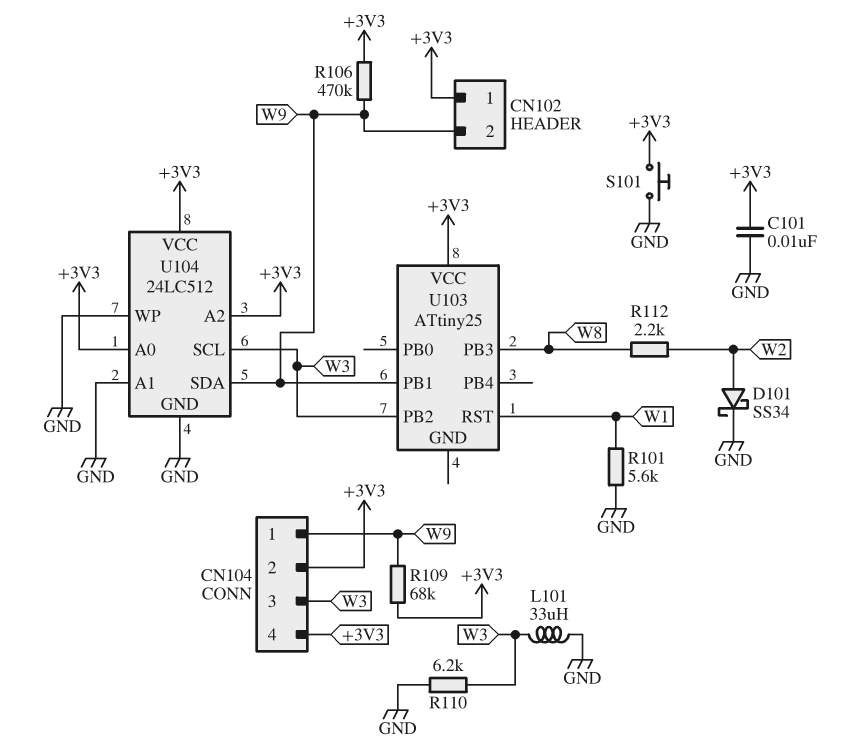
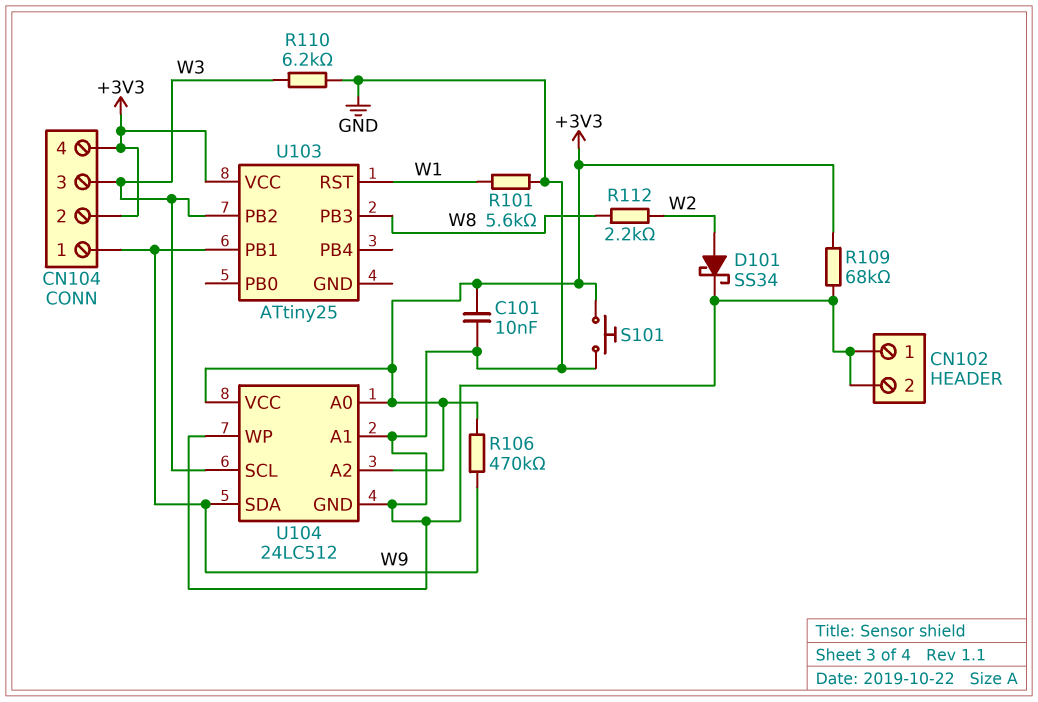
CN102 pin 1: +3V3 -> GND
CN102 pin 2: W9 -> GND
L101: 33uH (GND, W3) -> none
R109: 68k (+3V3, W9) -> 68k (+3V3, GND)

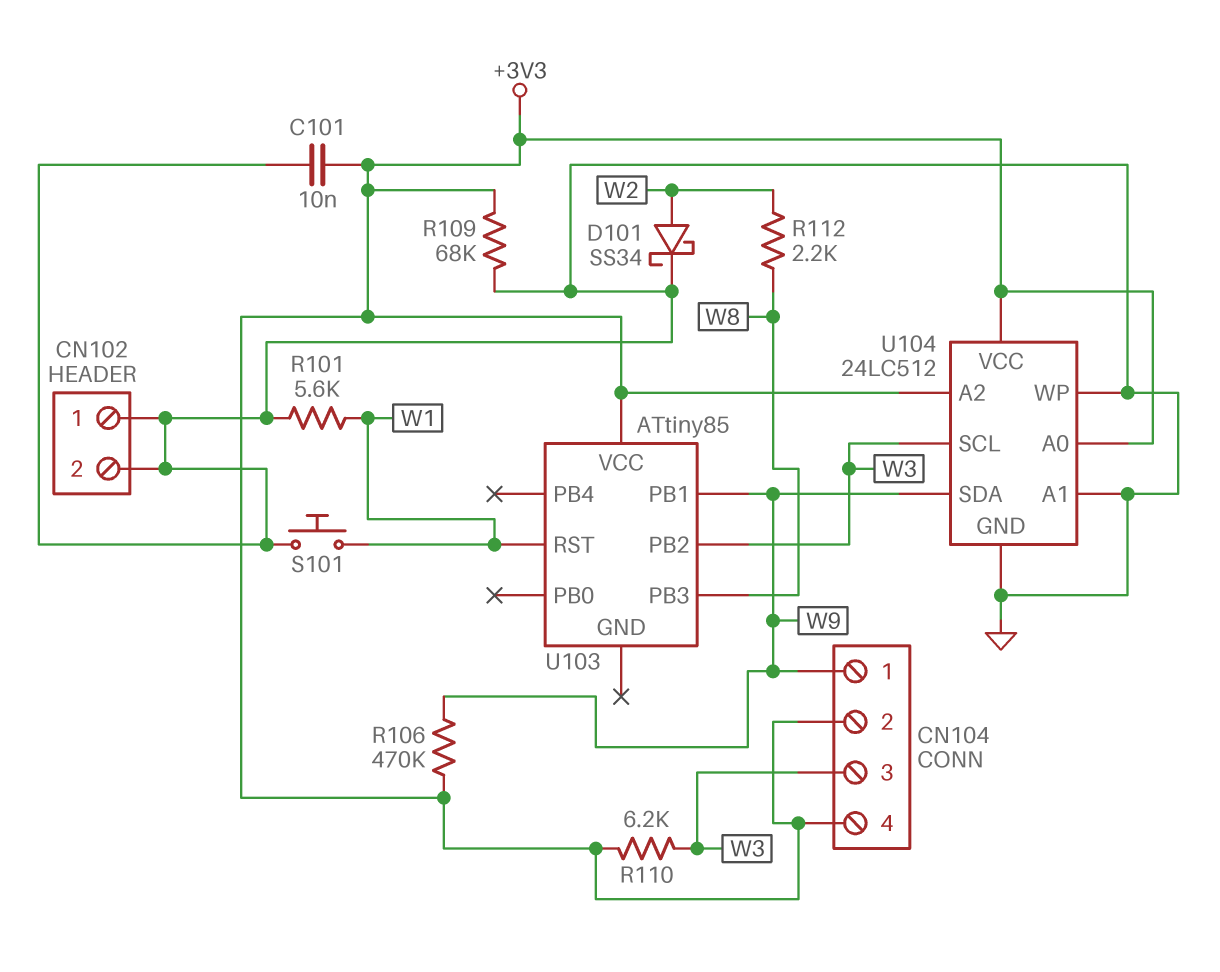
R110: 6.2k (GND, W3) -> 6.2k (+3V3, W3)
S101: button (+3V3, GND) -> button (GND, W1)
U103: ATtiny25 -> ATtiny85

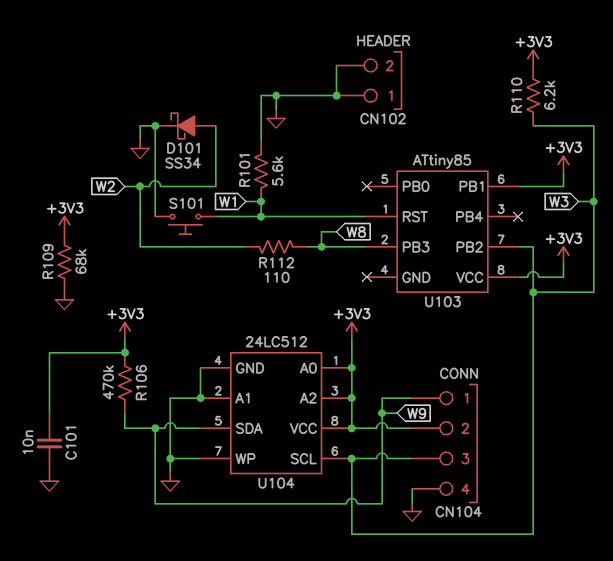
CN104 pin 4: +3V3 -> GND
R112: 2.2k (W2, W8) -> 110 (W2, W8)
U103 pin PB1: W9 -> +3V3

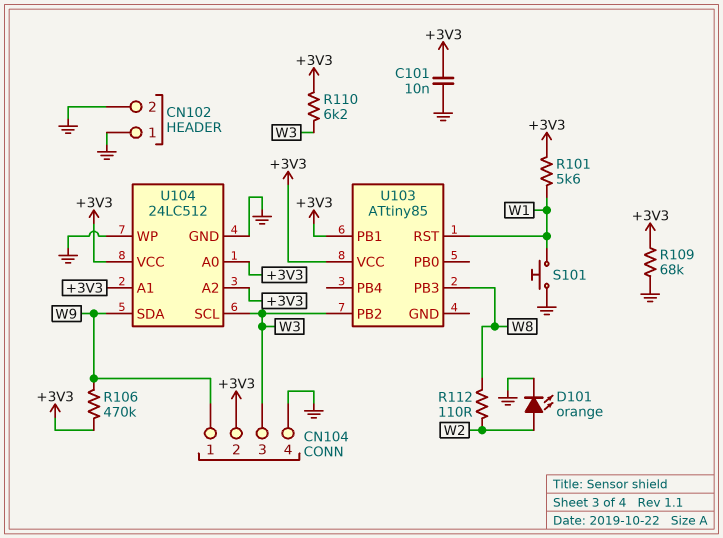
D101: schottky SS34 (A W2, K GND) -> LED orange (A W2, K GND)
R101: 5.6k (GND, W1) -> 5.6k (+3V3, W1)
U104 pin A1: GND -> +3V3

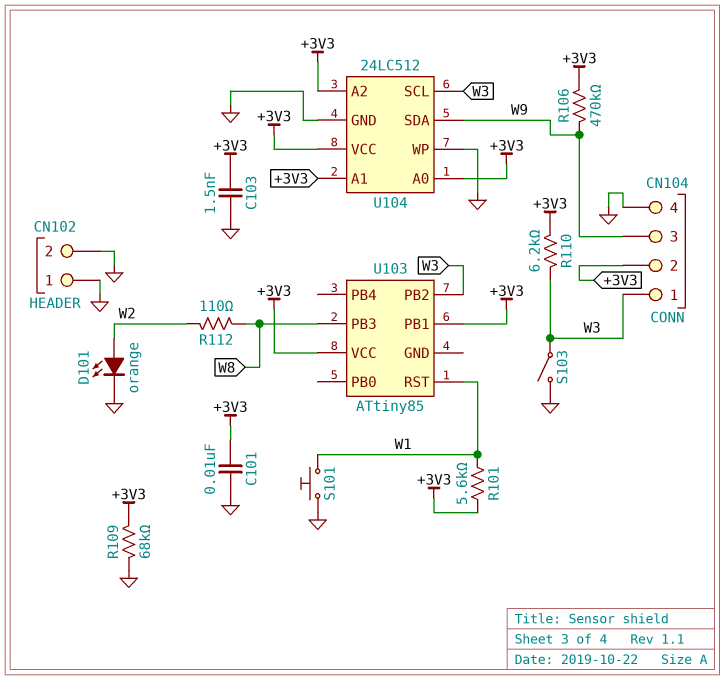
C103: none -> 1.5nF (+3V3, GND)
CN104 pin 1: W9 -> W3
CN104 pin 3: W3 -> W9
S103: none -> switch (GND, W3)

